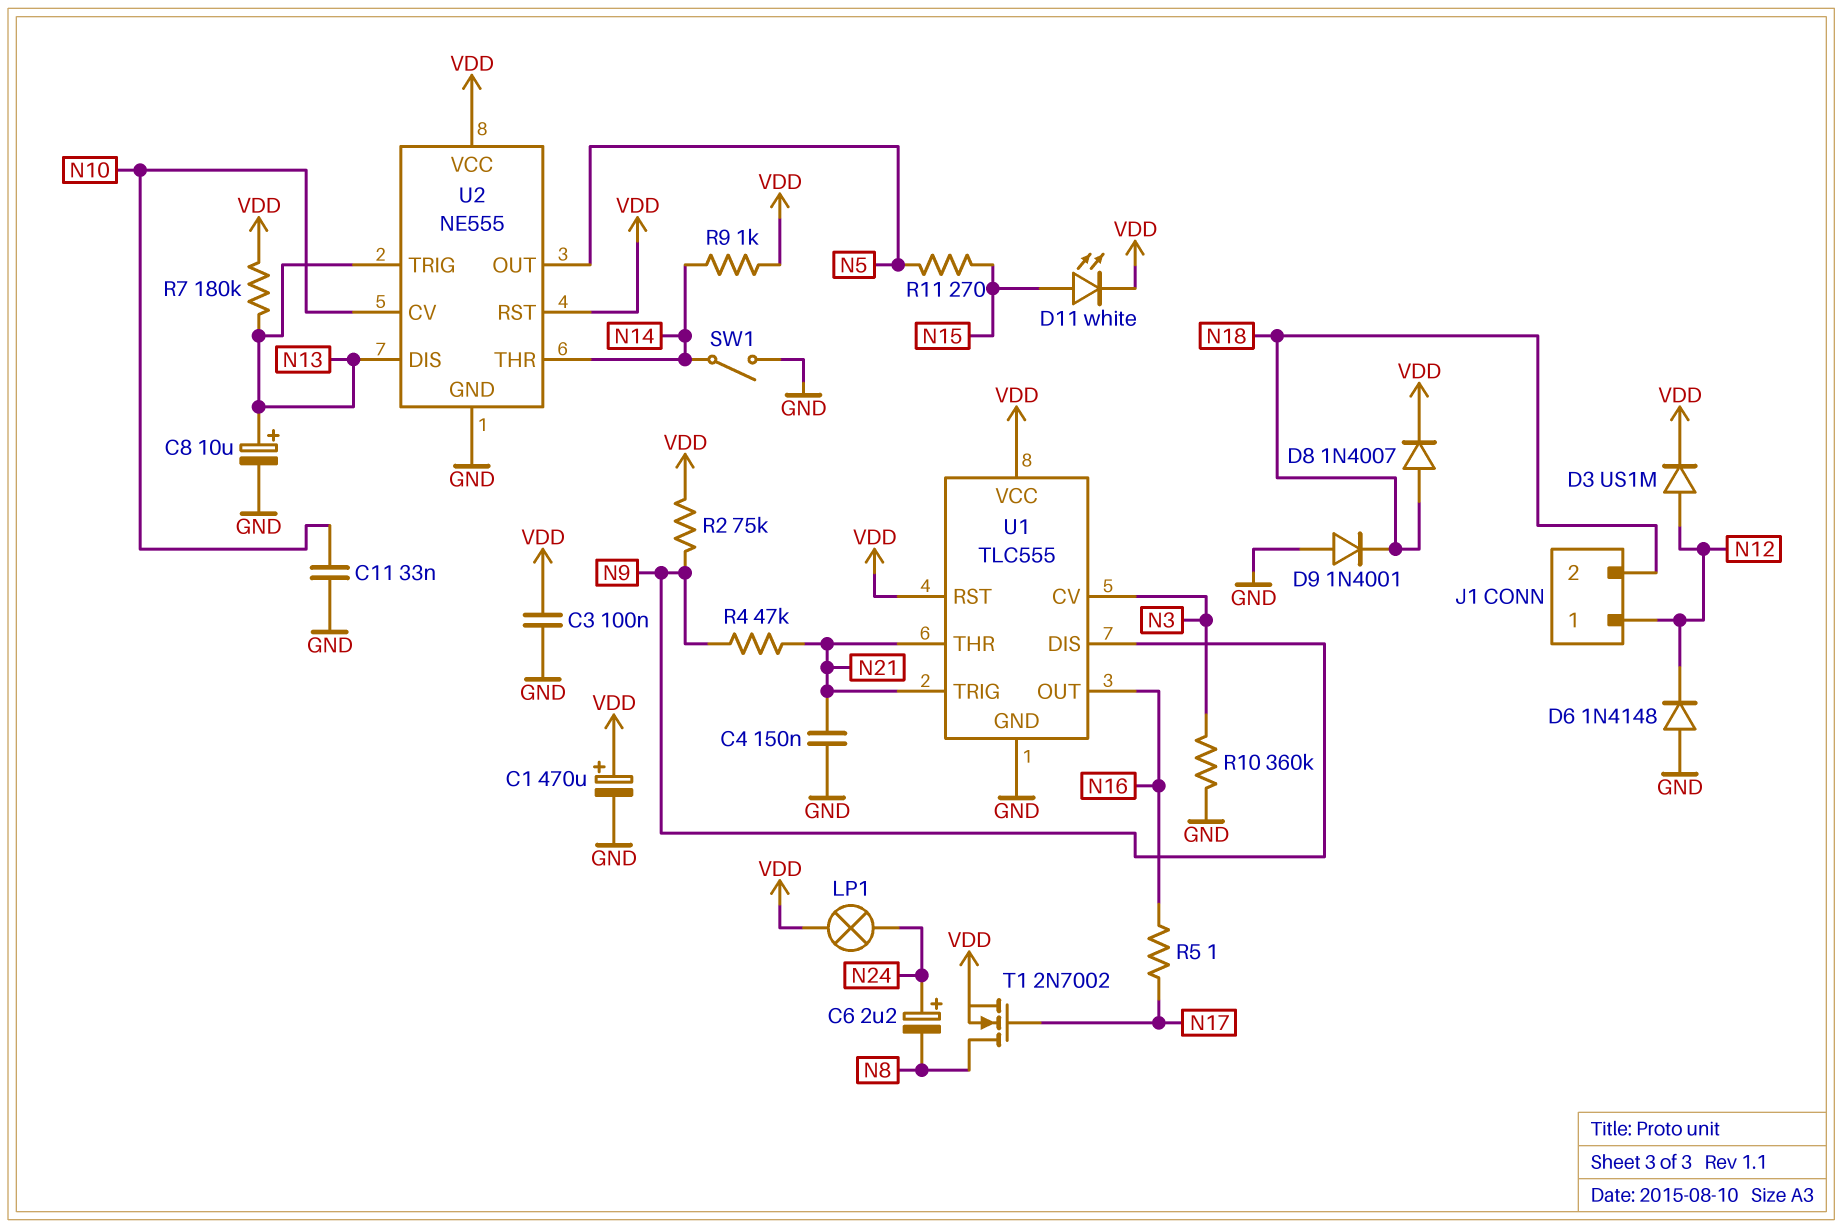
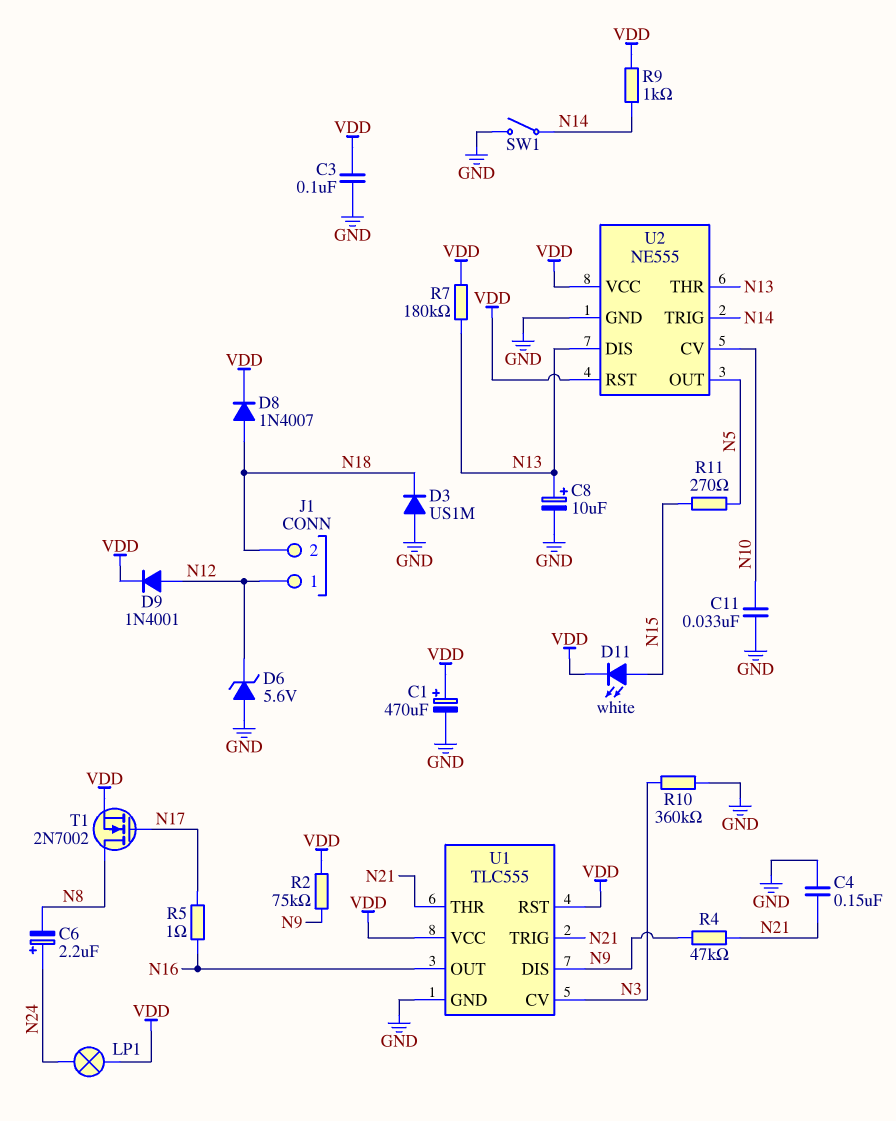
D3: diode US1M (A N12, K VDD) -> diode US1M (A GND, K N18)
D6: diode 1N4148 (A GND, K N12) -> zener 5.6V (A GND, K N12)
D9: diode 1N4001 (A GND, K N18) -> diode 1N4001 (A N12, K VDD)
U2 pin THR: N14 -> N13
U2 pin TRIG: N13 -> N14

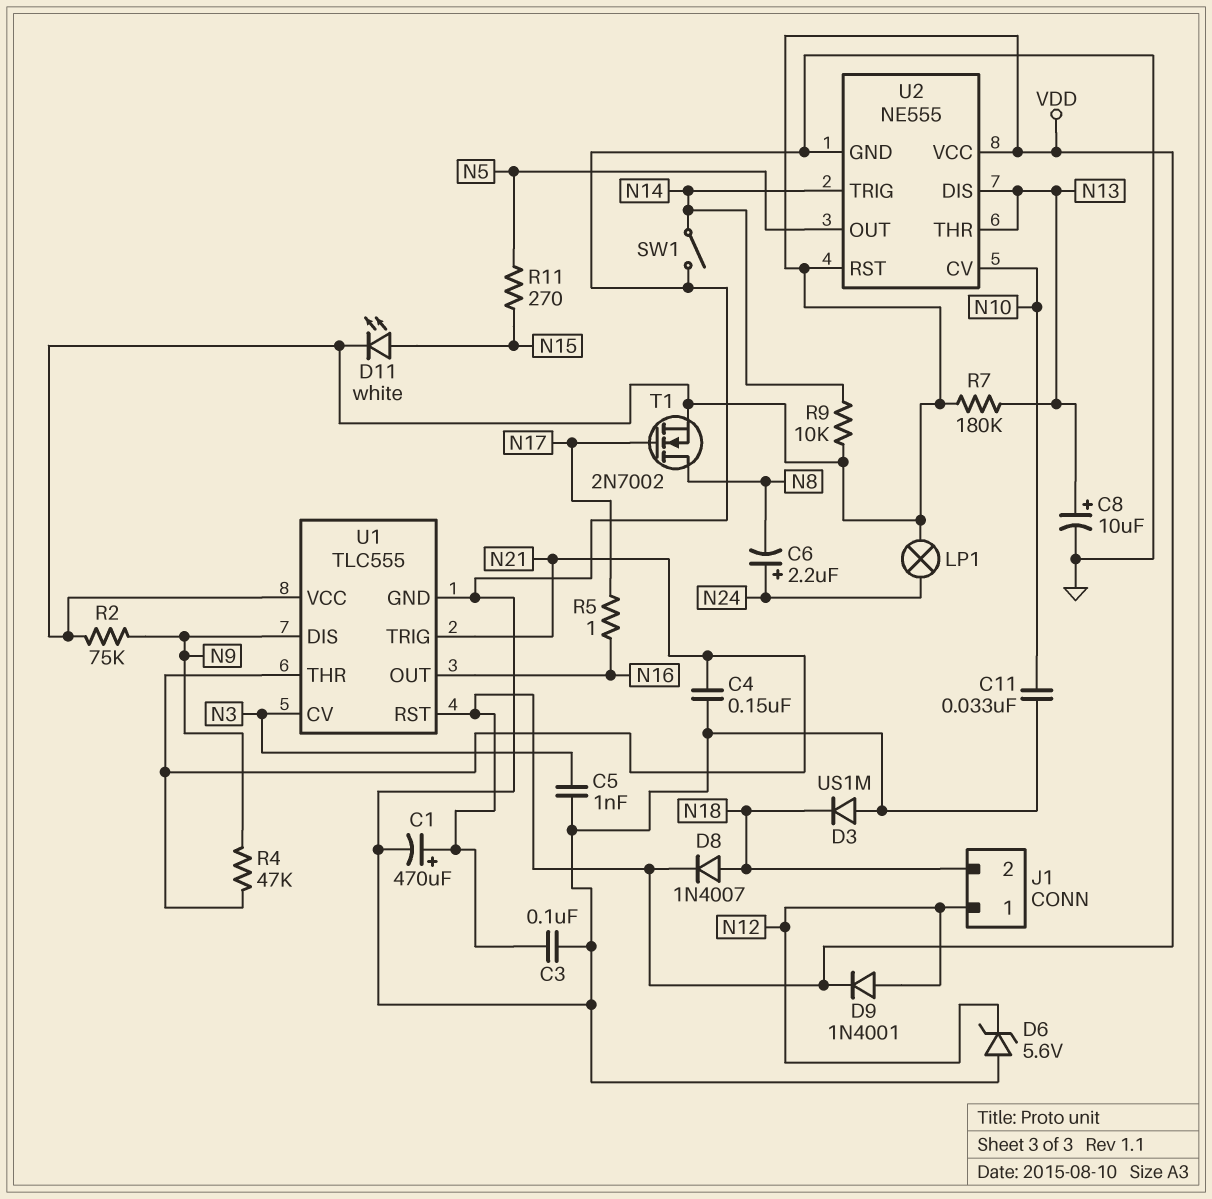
C5: none -> 1nF (GND, N3)
R9: 1k (N14, VDD) -> 10k (N14, VDD)
R10: 360k (GND, N3) -> none

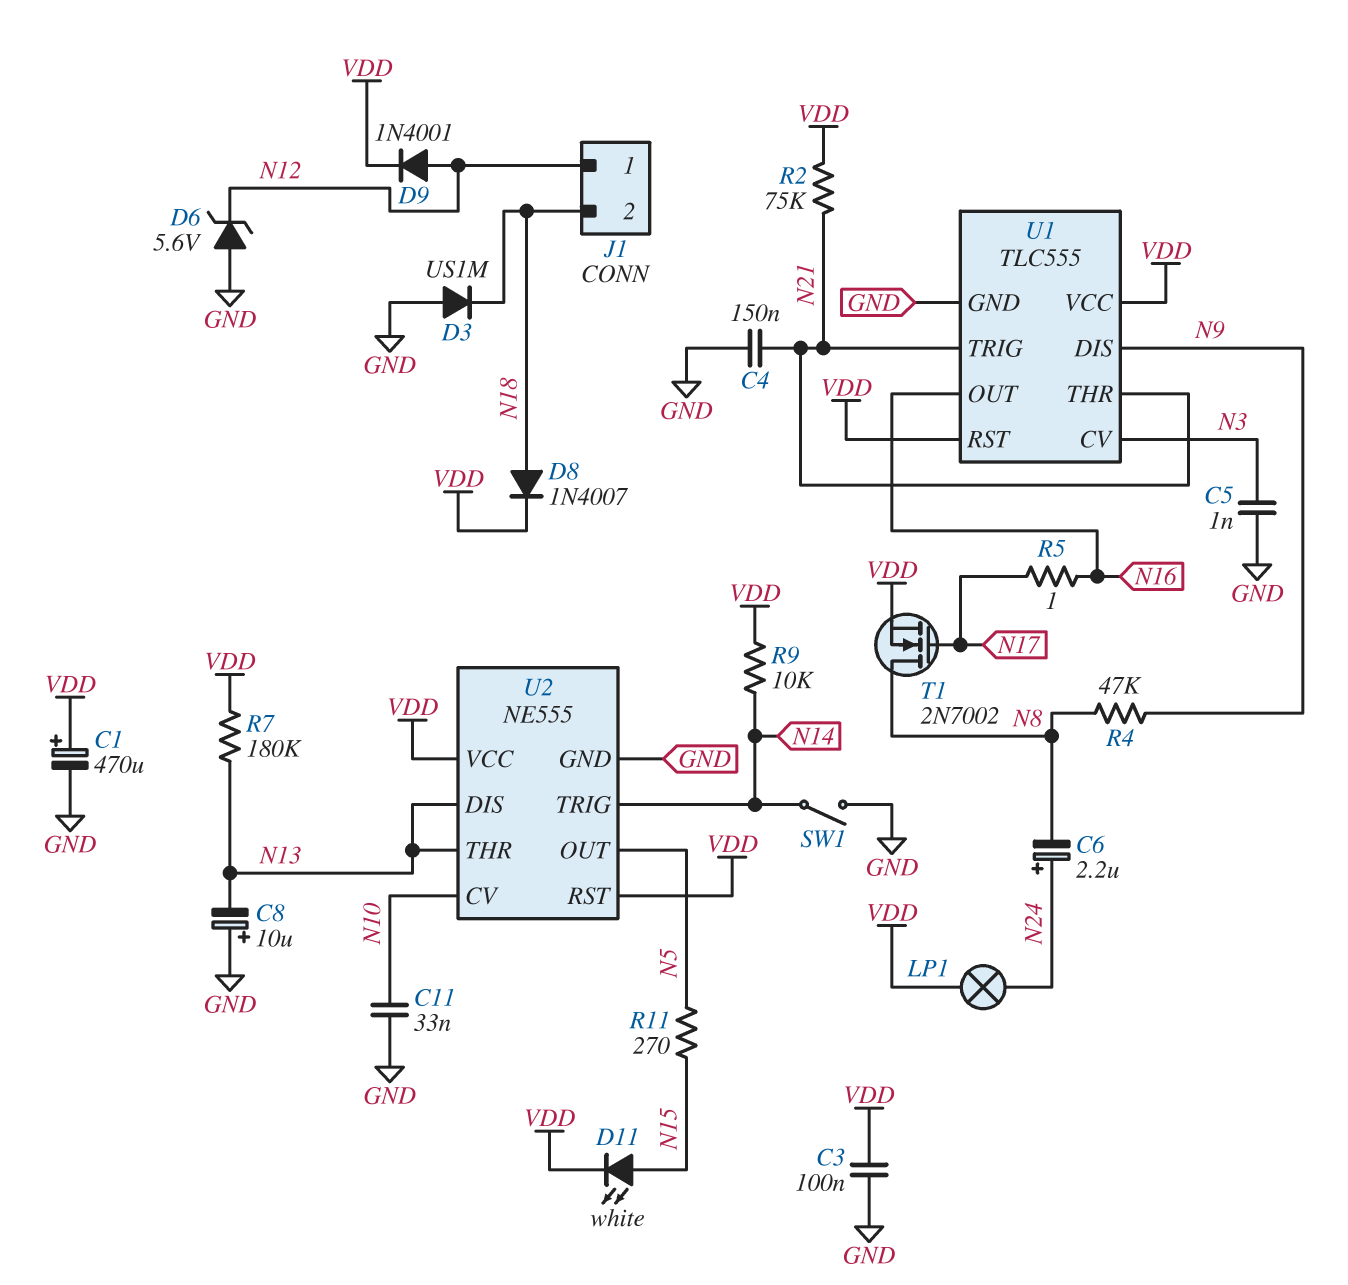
C8: 10uF (plus N13, minus GND) -> 10uF (plus GND, minus N13)
R2: 75k (N9, VDD) -> 75k (N21, VDD)
R4: 47k (N9, N21) -> 47k (N8, N9)

